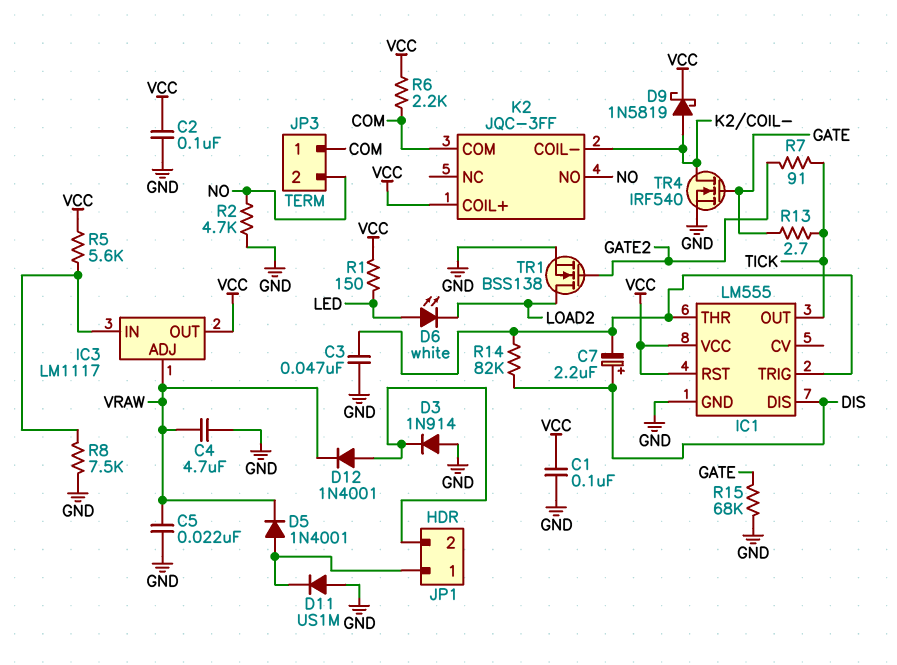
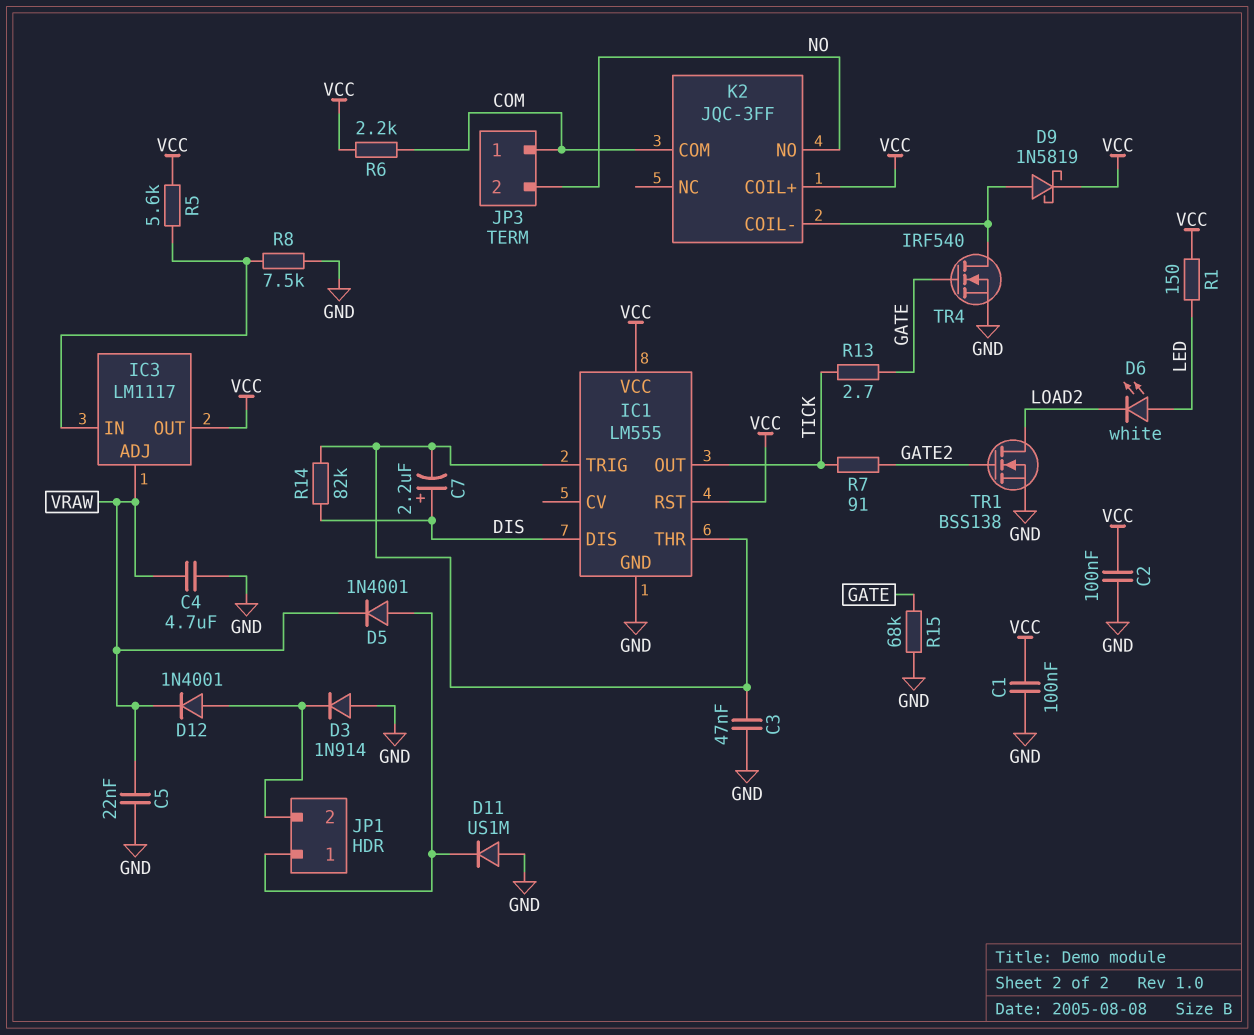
R2: 4.7k (GND, NO) -> none

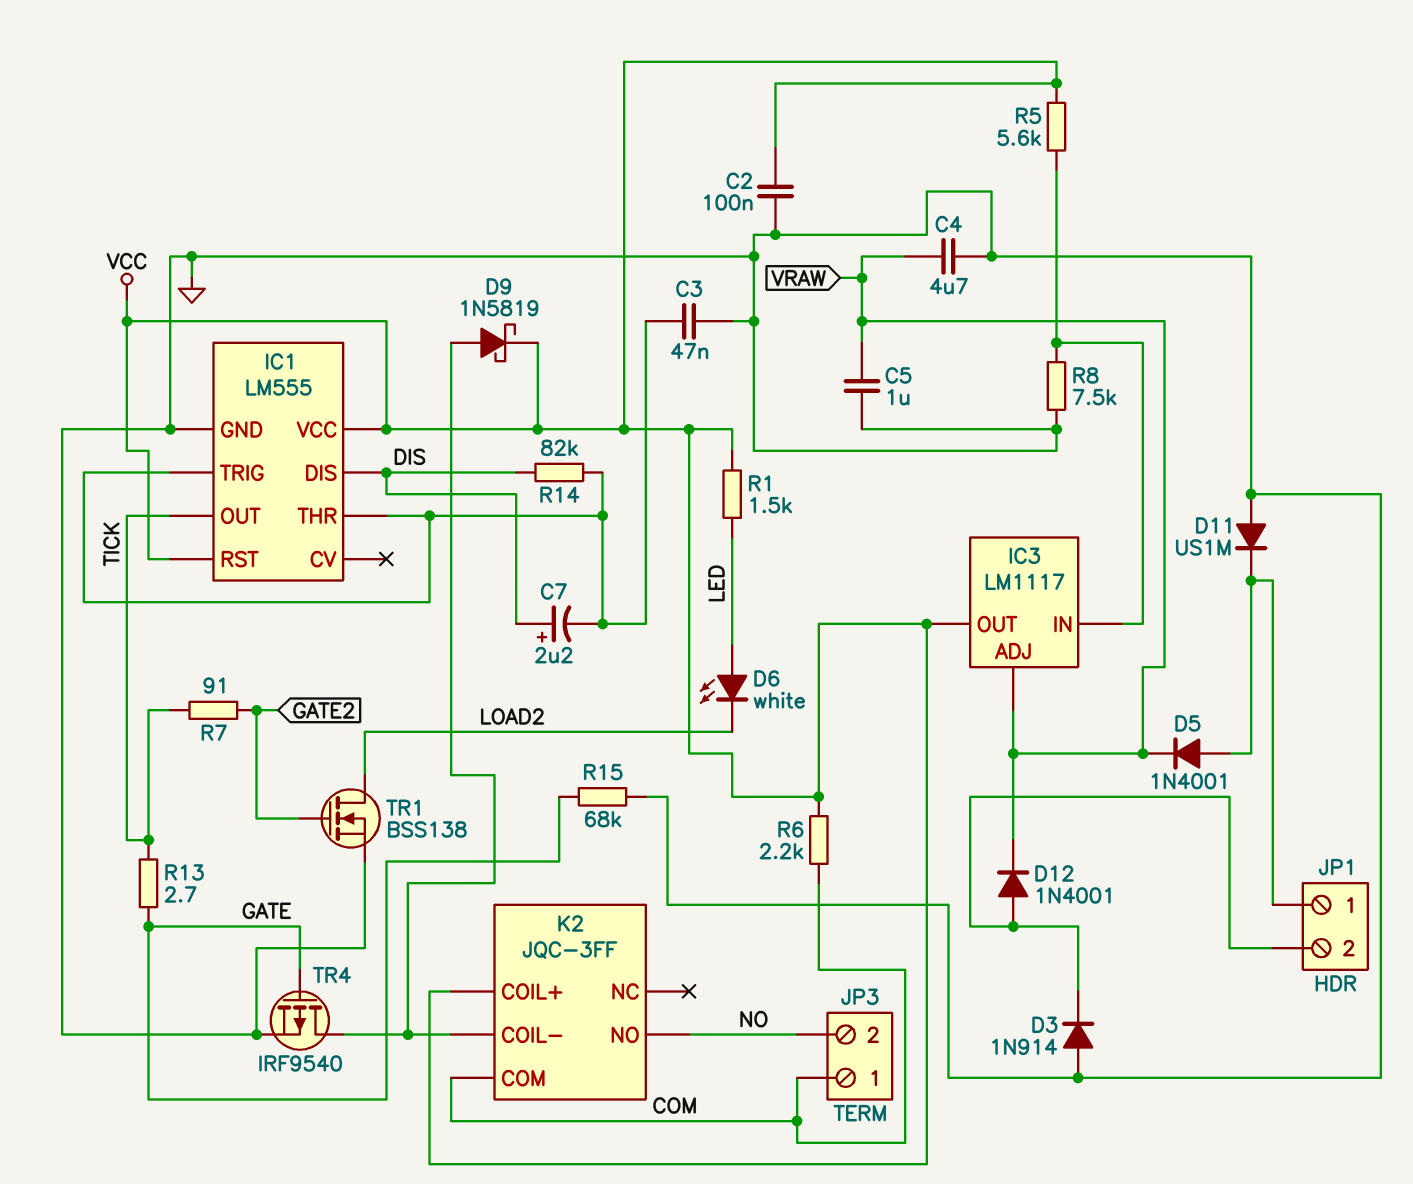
C1: 100nF (GND, VCC) -> none
C5: 22nF (GND, VRAW) -> 1uF (GND, VRAW)
R1: 150 (LED, VCC) -> 1.5k (LED, VCC)
TR4: NMOS IRF540 (G GATE, D K2/COIL-, S GND) -> PMOS IRF9540 (G GATE, D K2/COIL-, S GND)

